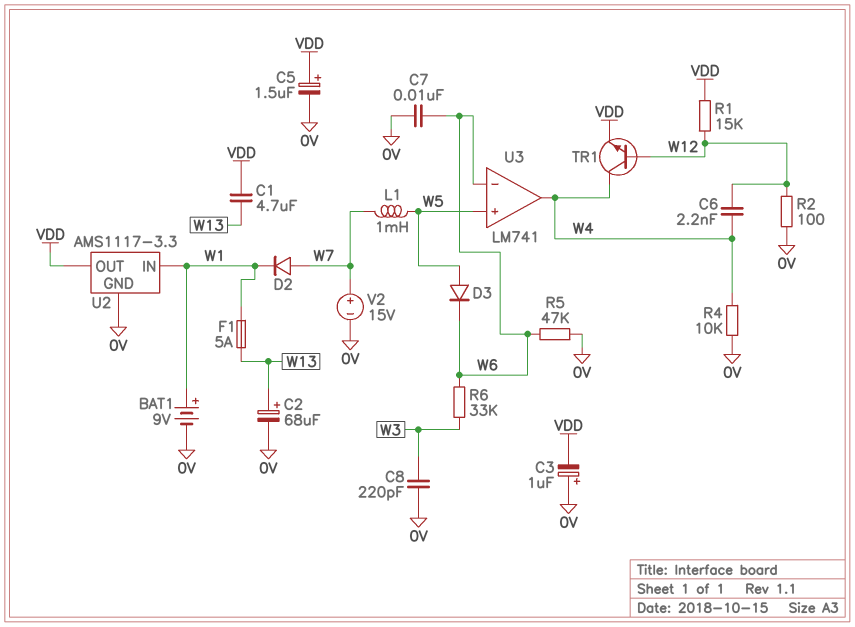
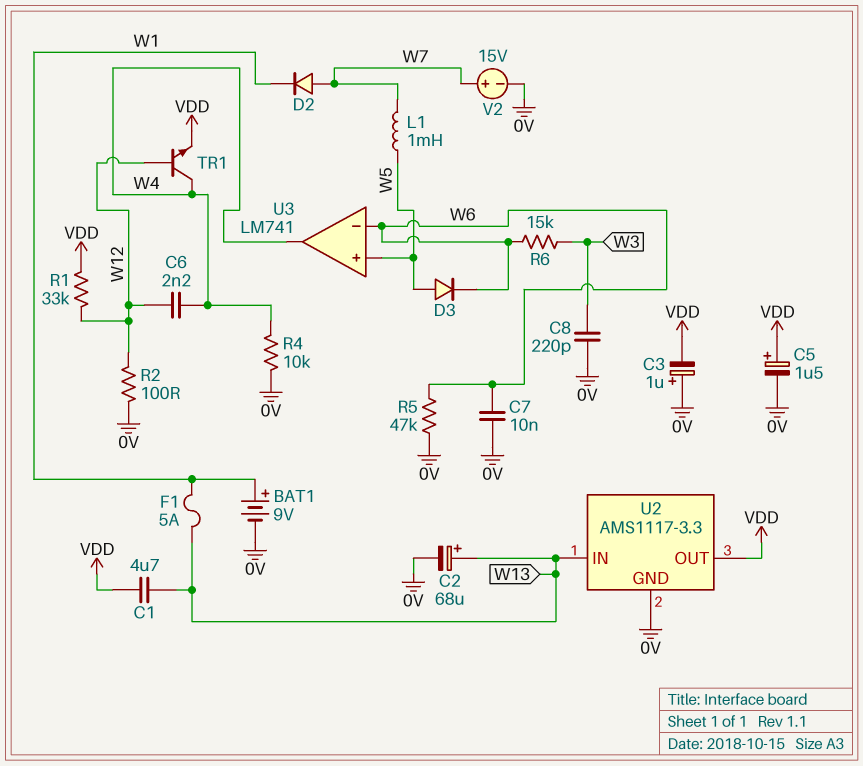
R1: 15k (VDD, W12) -> 33k (VDD, W12)
R6: 33k (W3, W6) -> 15k (W3, W6)
U2 pin IN: W1 -> W13

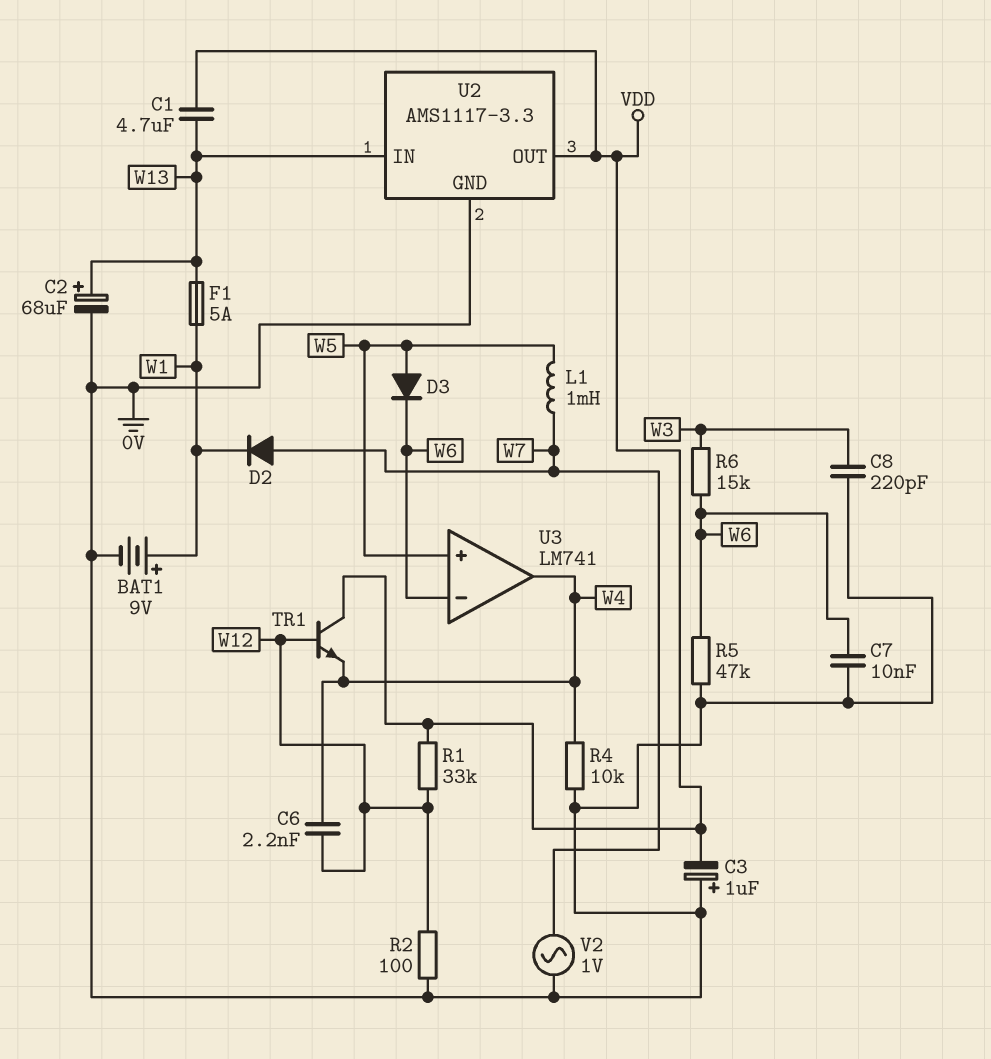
C5: 1.5uF (plus VDD, minus 0V) -> none
TR1: NPN (B W12, C W4, E VDD) -> NPN (B W12, C VDD, E W4)
V2: 15V (plus W7, minus 0V) -> AC 1V (0V, W7)

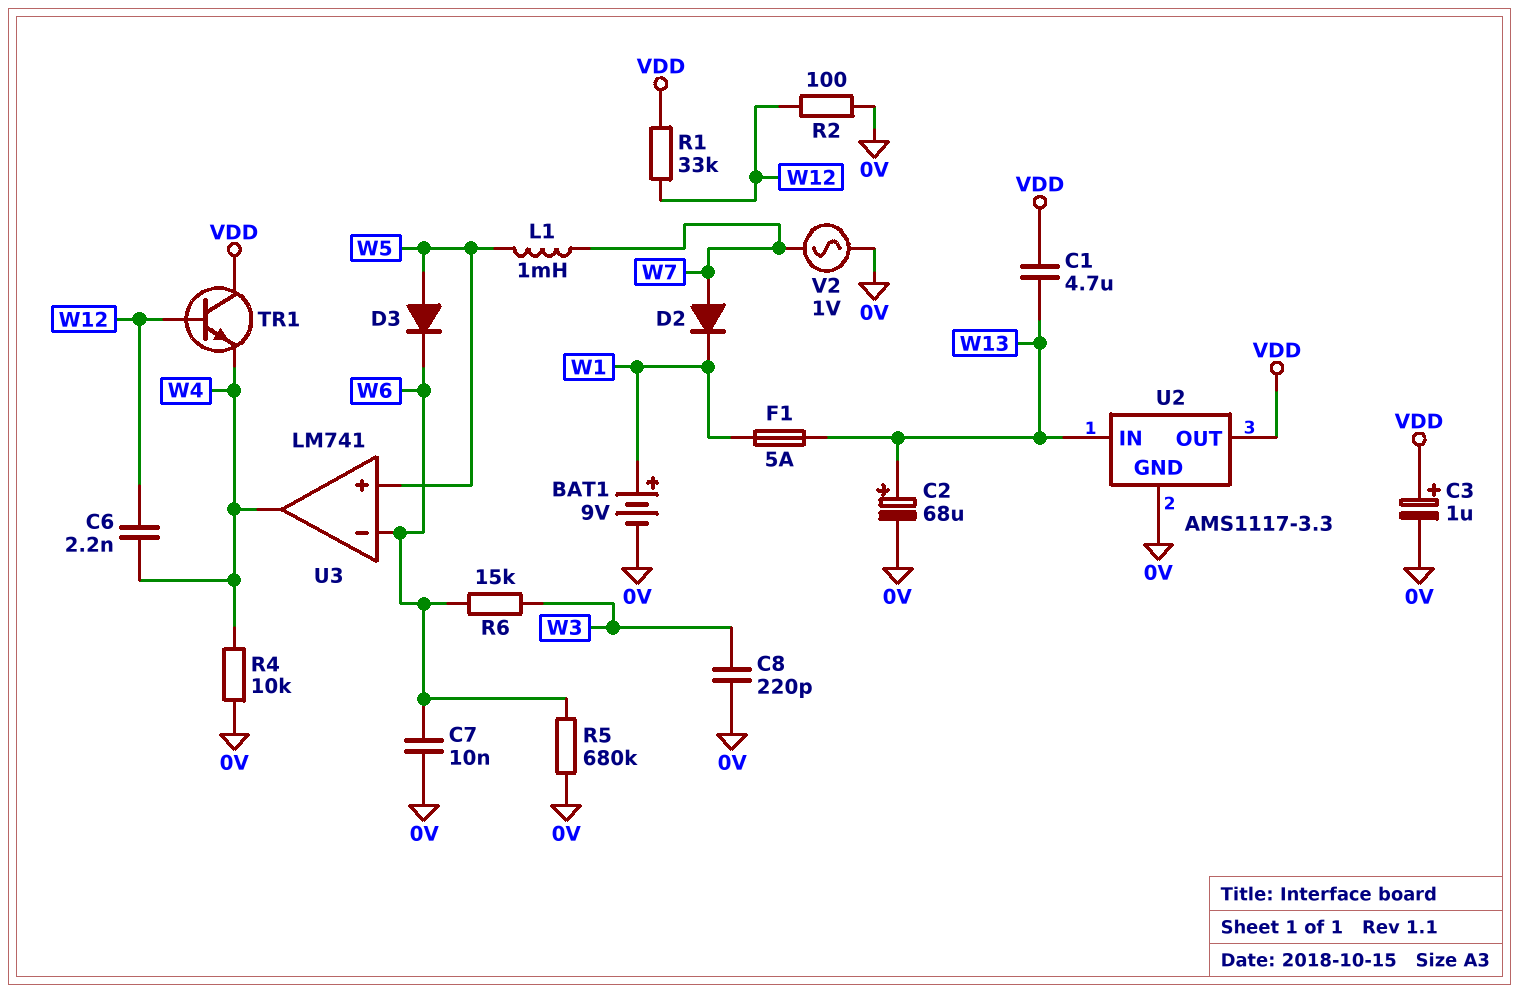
C3: 1uF (plus 0V, minus VDD) -> 1uF (plus VDD, minus 0V)
R5: 47k (0V, W6) -> 680k (0V, W6)

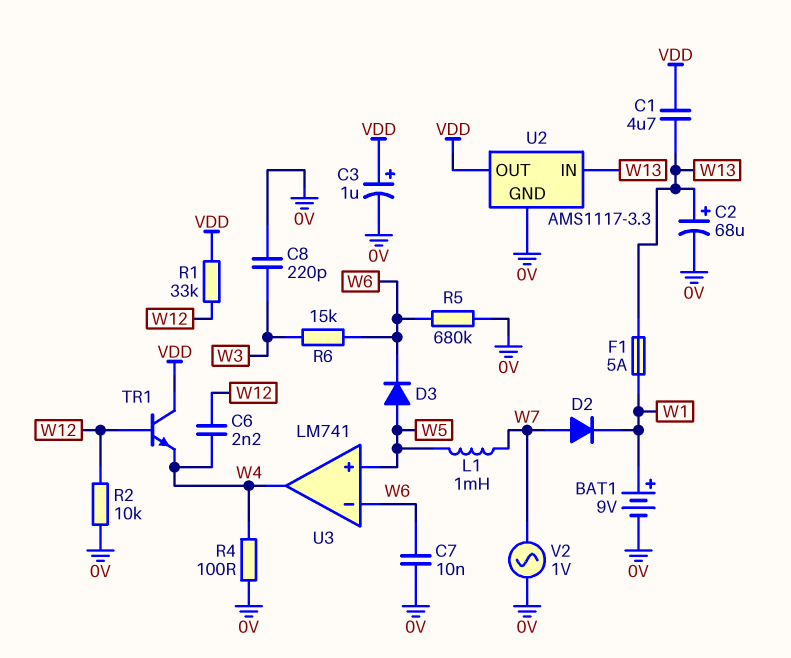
R2: 100 (0V, W12) -> 10k (0V, W12)
R4: 10k (0V, W4) -> 100 (0V, W4)

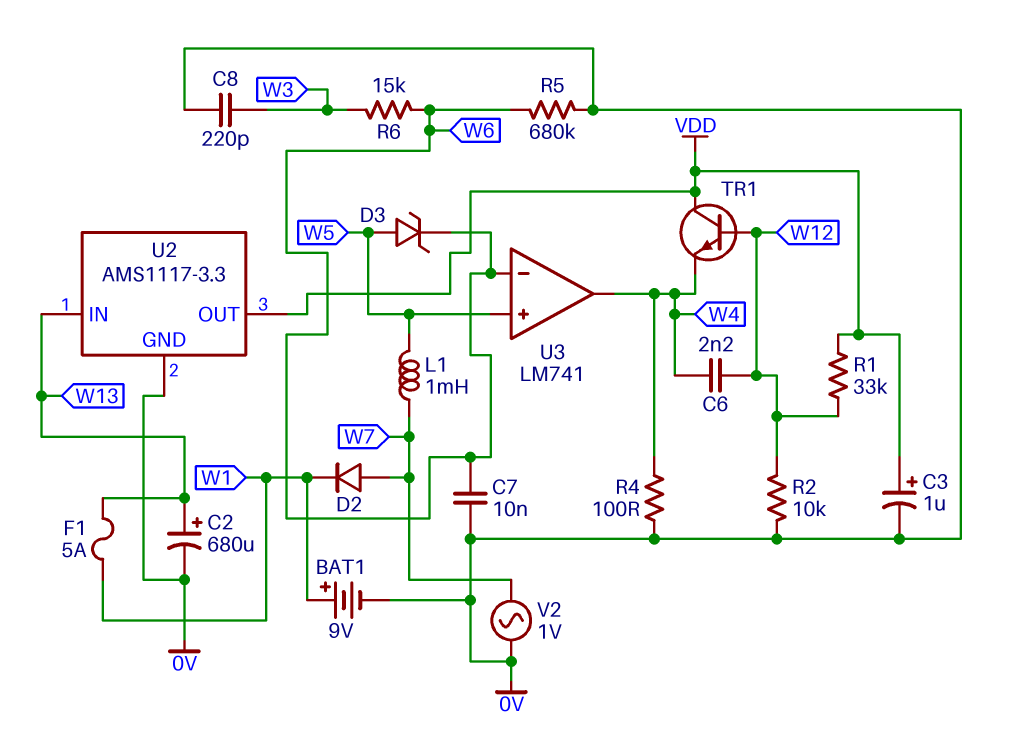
C1: 4.7uF (VDD, W13) -> none
C2: 68uF (plus W13, minus 0V) -> 680uF (plus W13, minus 0V)
D3: diode (A W5, K W6) -> zener (A W5, K W6)

